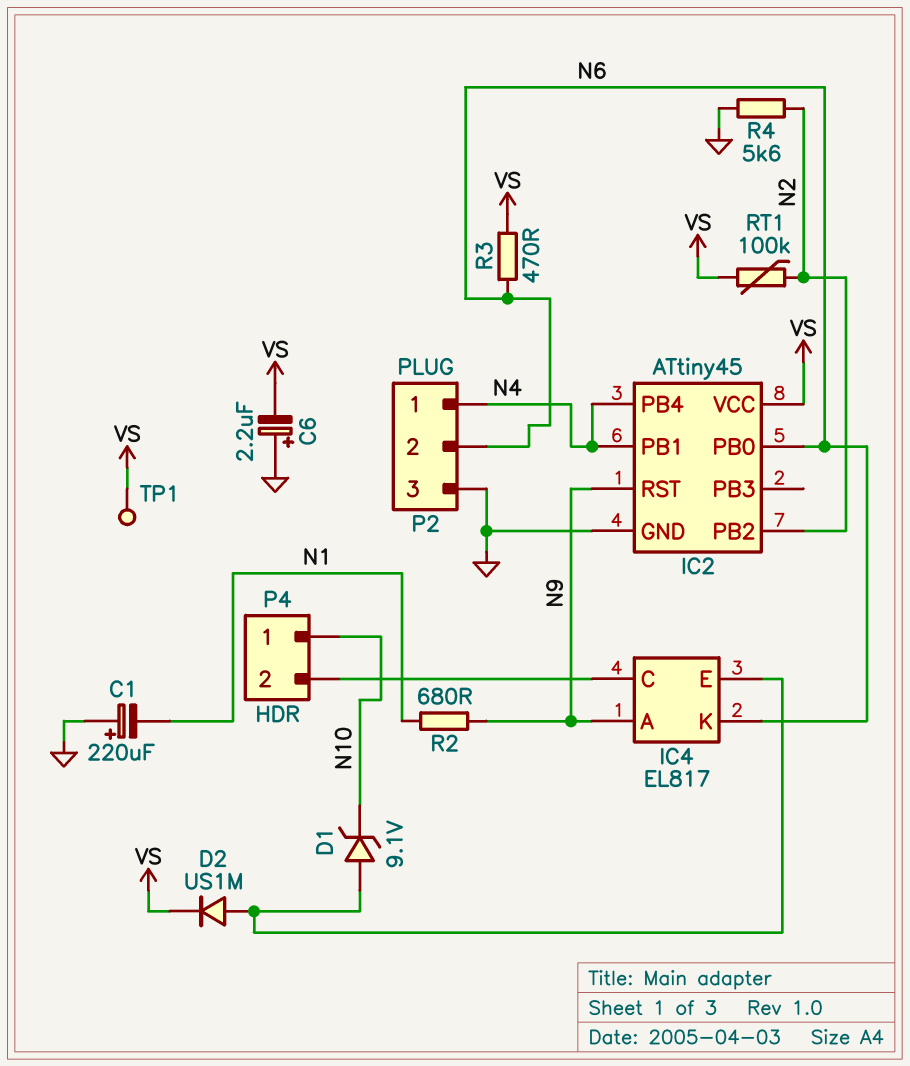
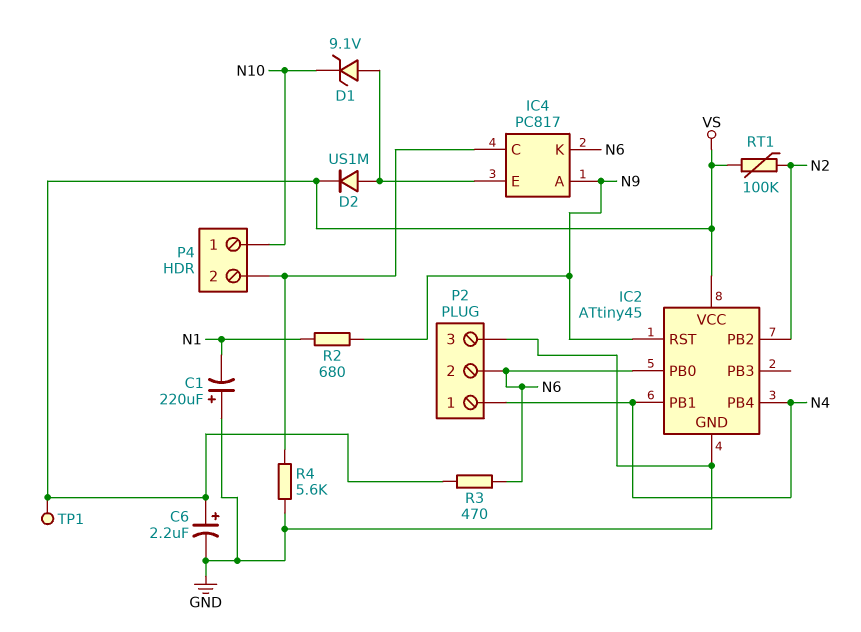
C6: 2.2uF (plus GND, minus VS) -> 2.2uF (plus VS, minus GND)
IC4: EL817 -> PC817
R4: 5.6k (GND, N2) -> 5.6k (GND, IC4/C)

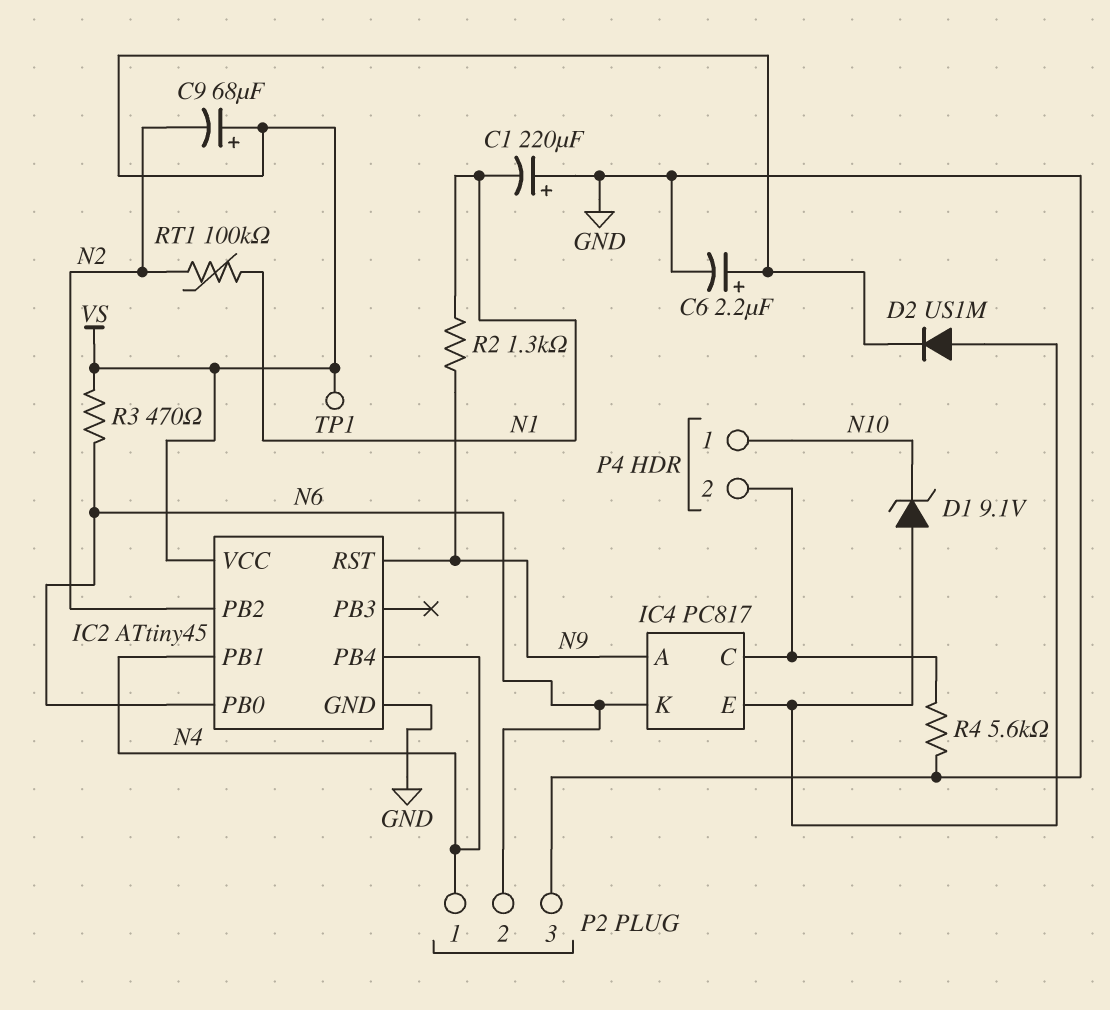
C9: none -> 68uF (plus VS, minus N2)
R2: 680 (N1, N9) -> 1.3k (N1, N9)
RT1: 100k (N2, VS) -> 100k (N1, N2)

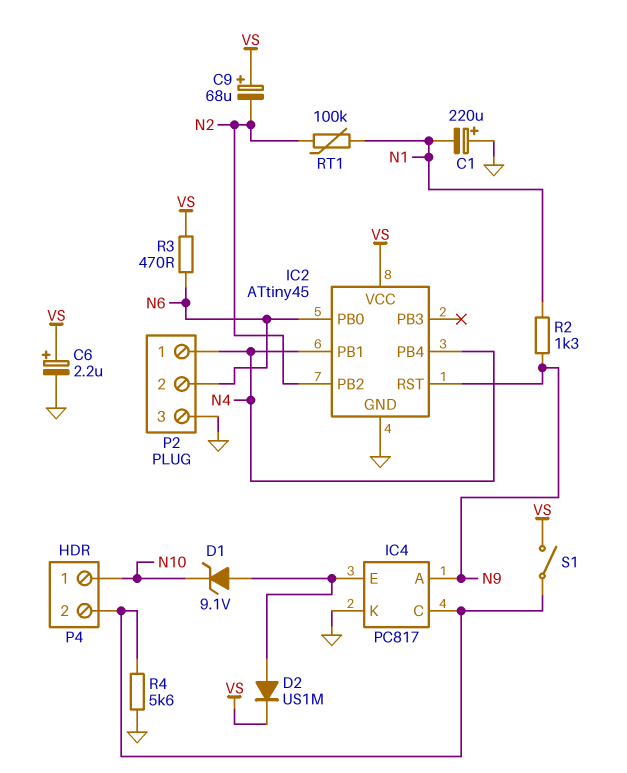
IC4 pin K: N6 -> GND
S1: none -> switch (IC4/C, VS)
TP1: test point (VS) -> none

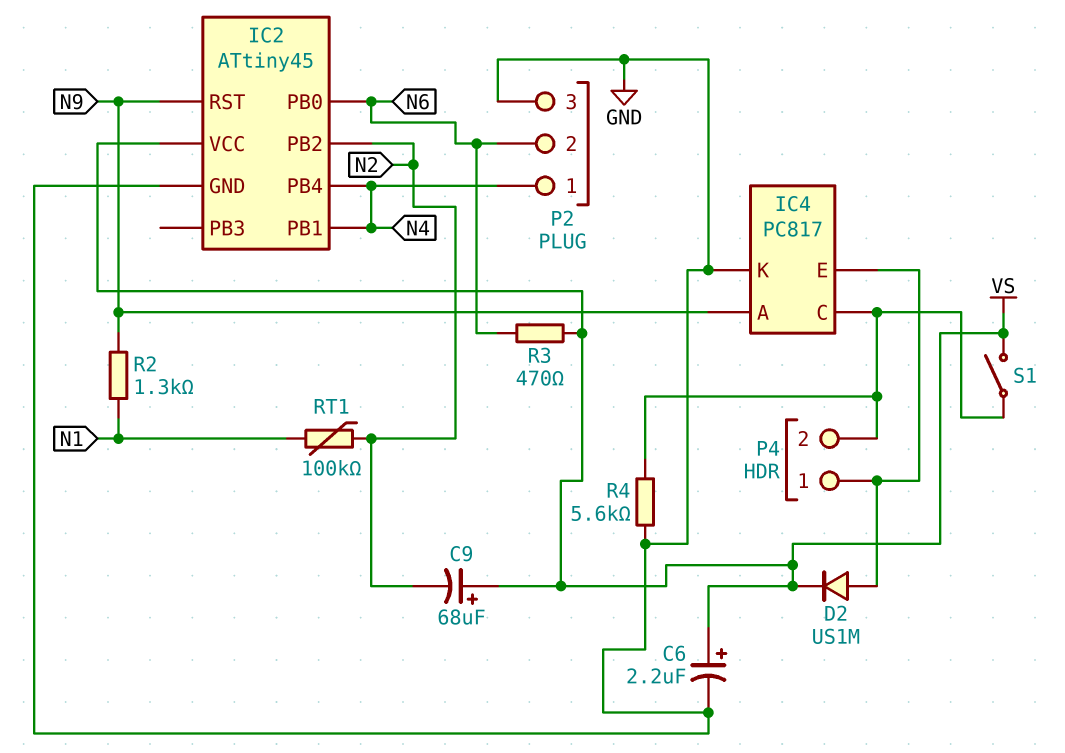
C1: 220uF (plus GND, minus N1) -> none
D1: zener 9.1V (A IC4/E, K N10) -> none
P4 pin 1: N10 -> IC4/E

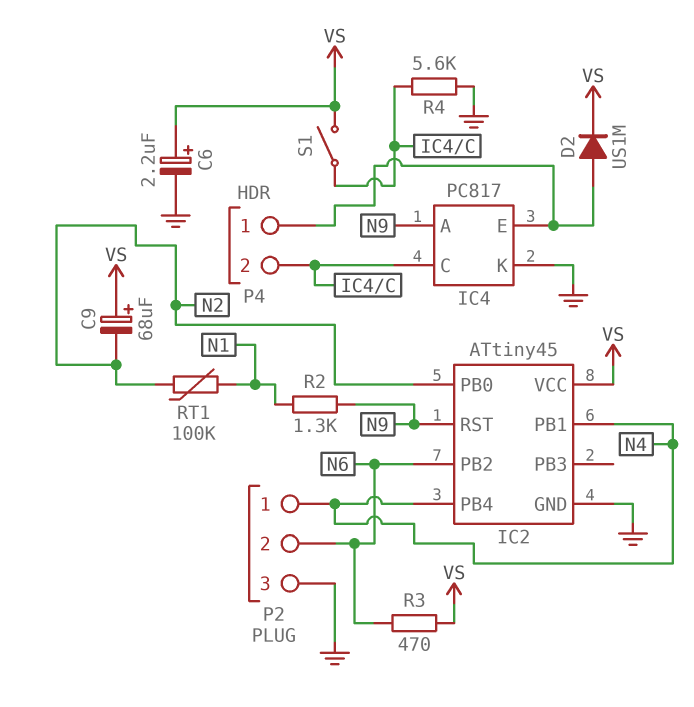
IC2 pin PB0: N6 -> N2
IC2 pin PB2: N2 -> N6

